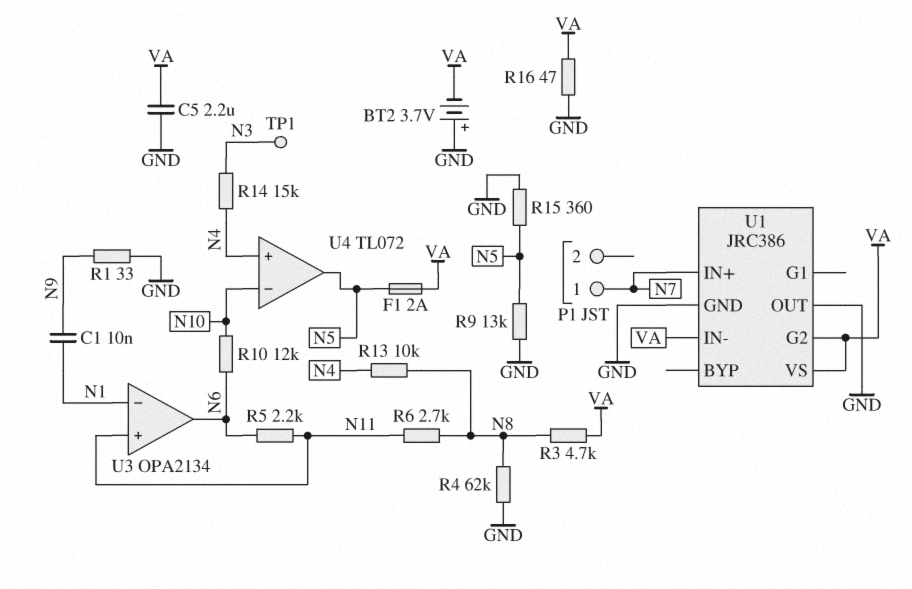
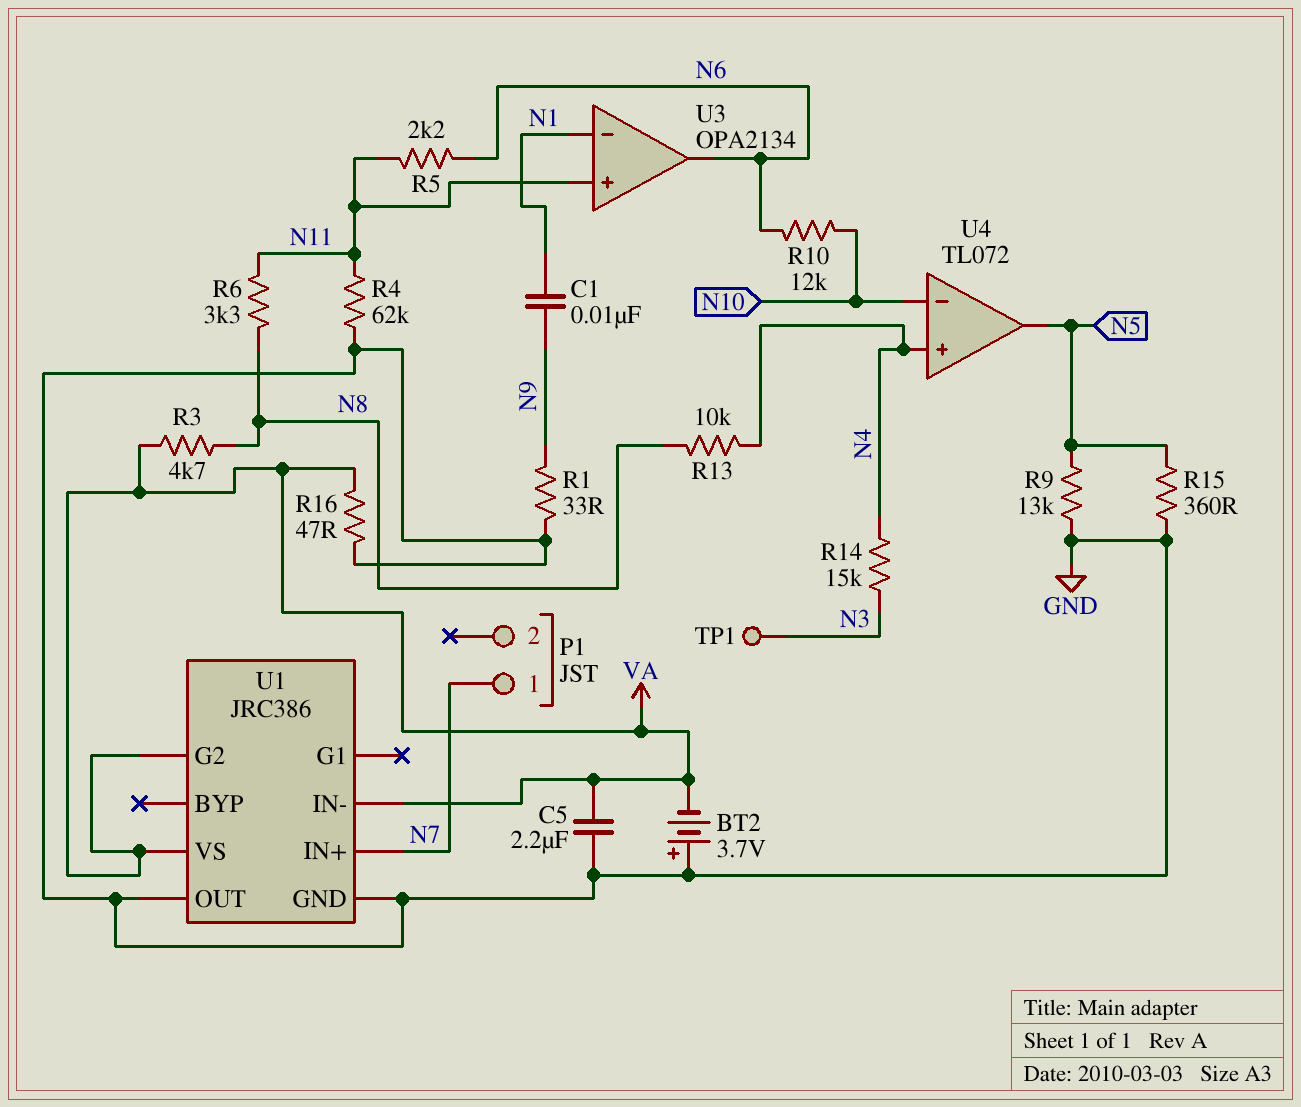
F1: 2A (N5, VA) -> none
R4: 62k (GND, N8) -> 62k (GND, N11)
R6: 2.7k (N8, N11) -> 3.3k (N8, N11)

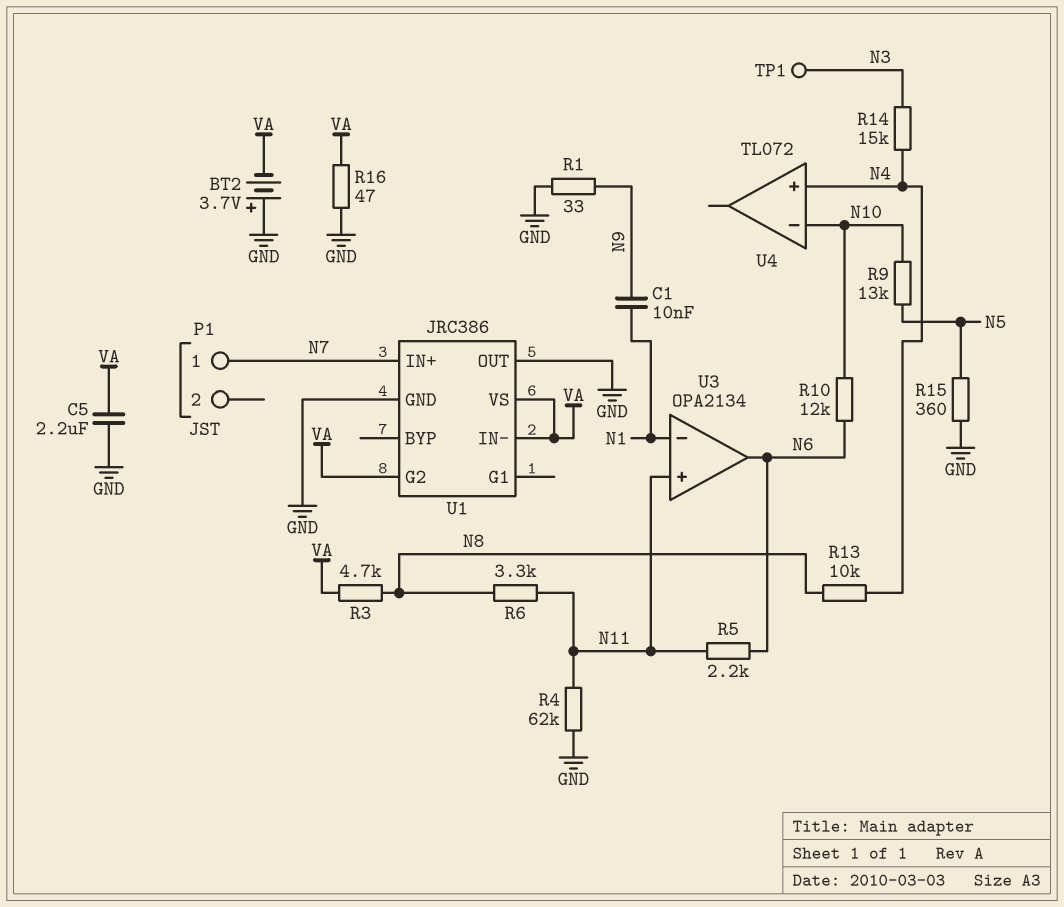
R9: 13k (GND, N5) -> 13k (N5, N10)
U4 pin out: N5 -> none

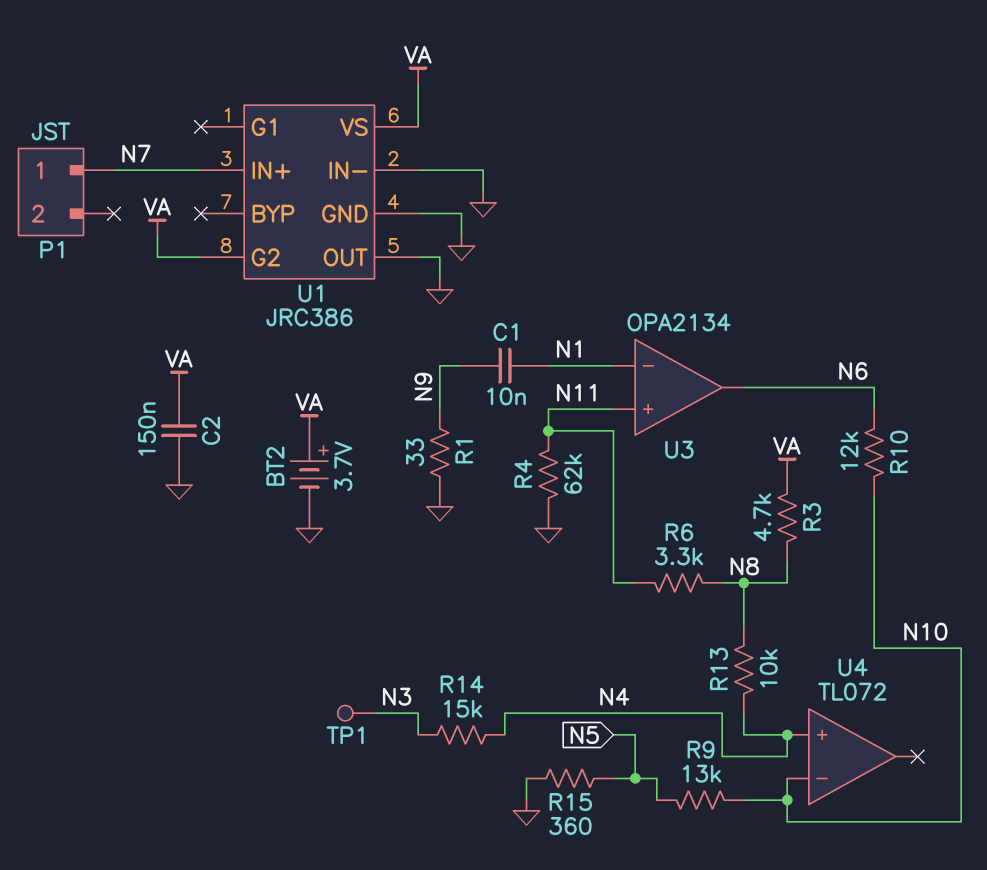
BT2: 3.7V (plus GND, minus VA) -> 3.7V (plus VA, minus GND)
C2: none -> 150nF (GND, VA)
C5: 2.2uF (GND, VA) -> none
R5: 2.2k (N6, N11) -> none
R16: 47 (GND, VA) -> none
U1 pin IN-: VA -> GND

